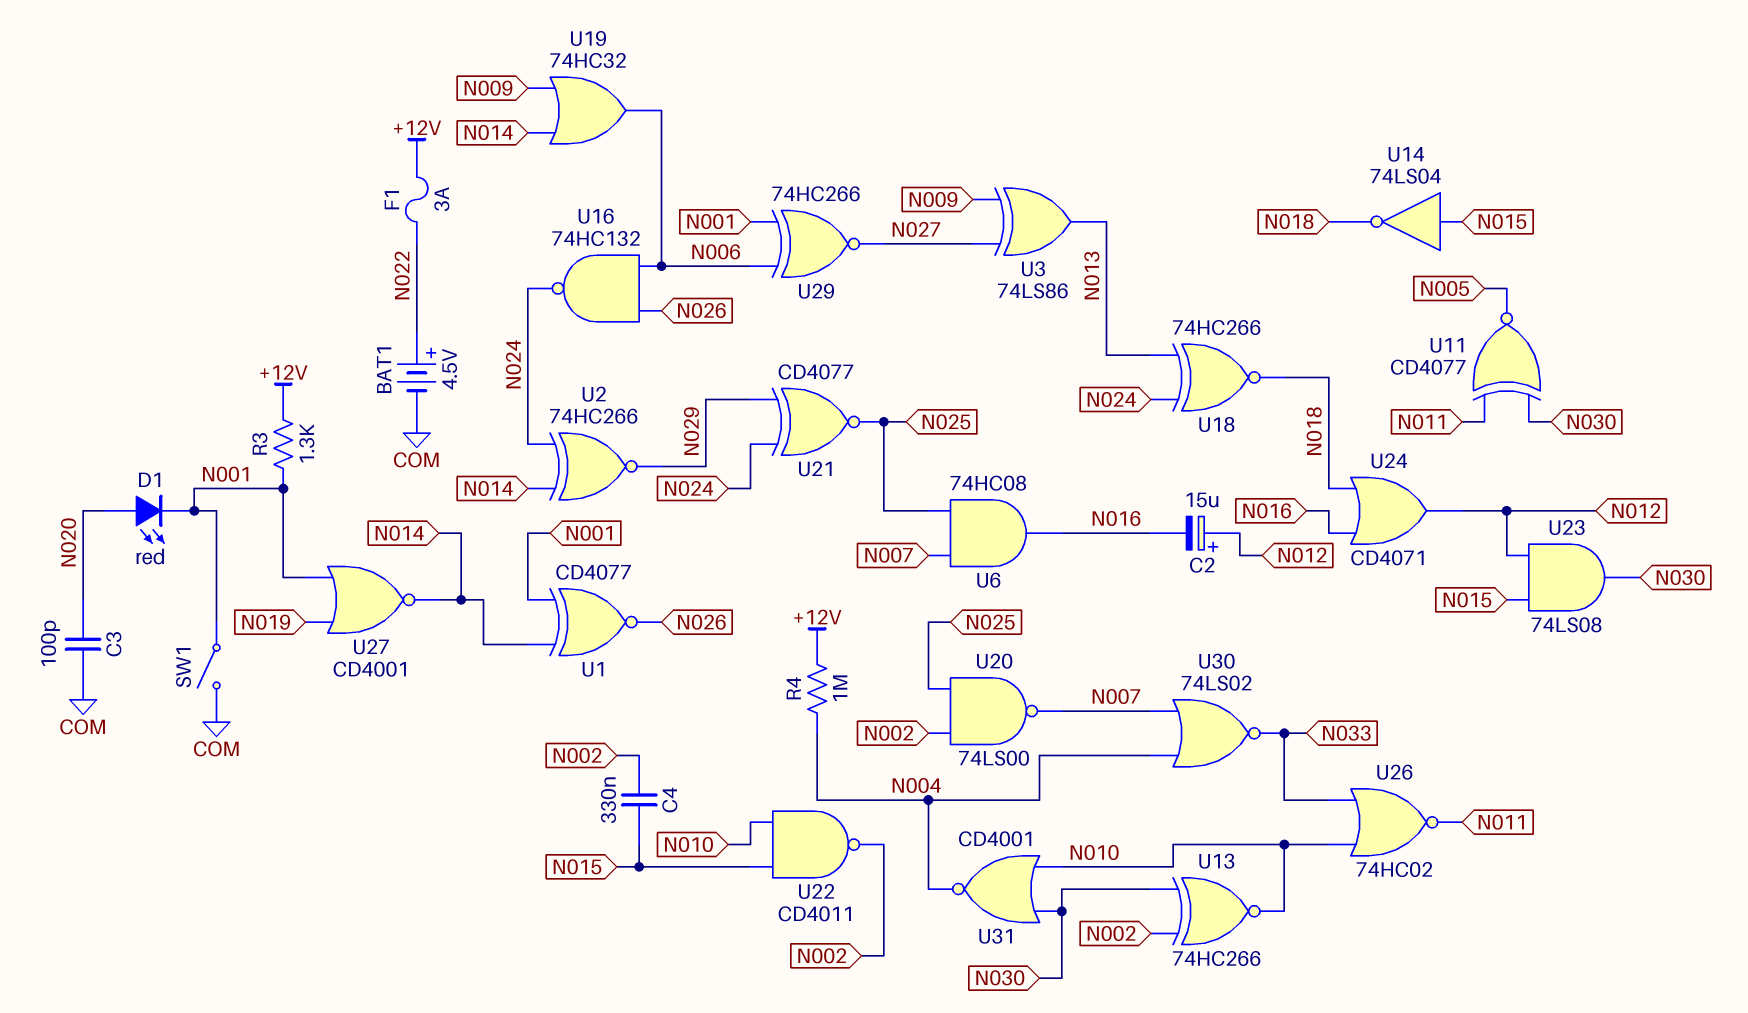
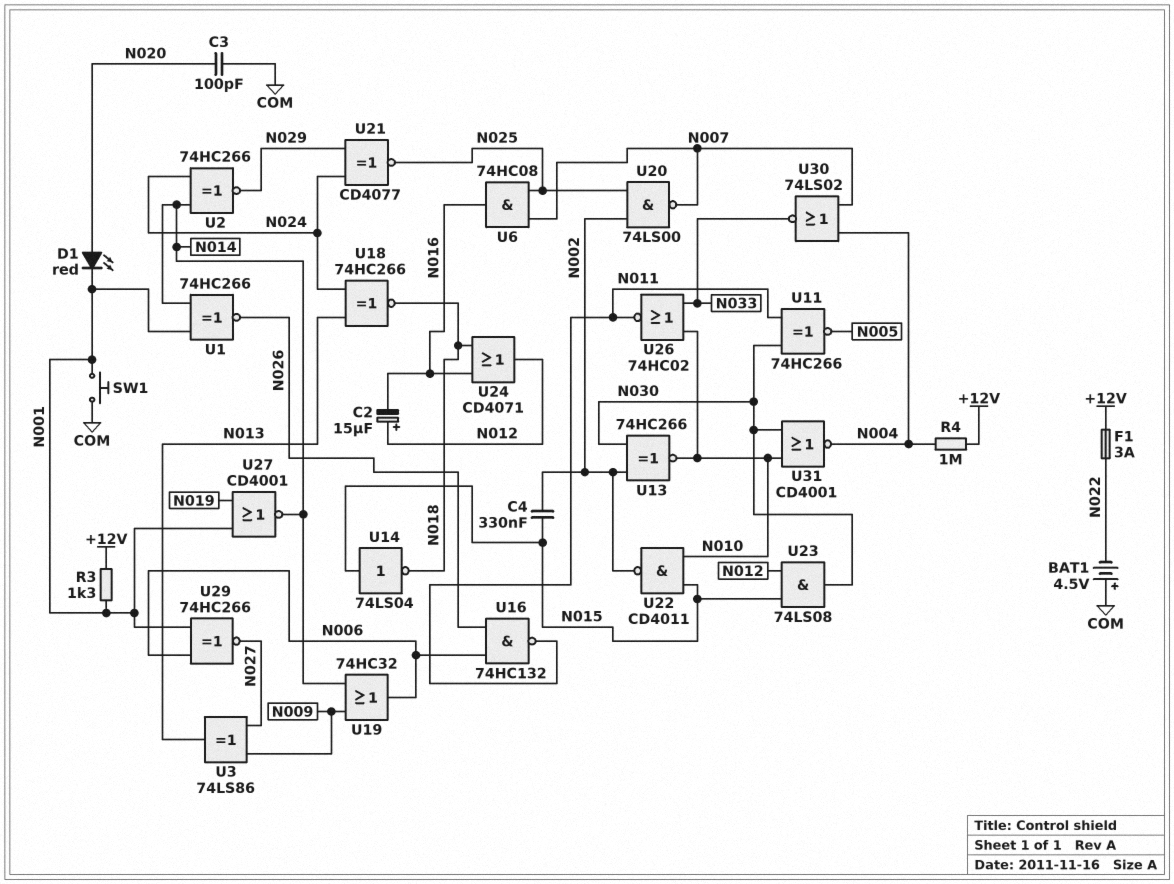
BAT1: 4.5V (plus N022, minus COM) -> 4.5V (plus COM, minus N022)
SW1: switch (COM, N001) -> button (COM, N001)
U1: XNOR CD4077 (in N001, in N014, out N026) -> XNOR 74HC266 (in N001, in N014, out N026)
U11: XNOR CD4077 (in N011, in N030, out N005) -> XNOR 74HC266 (in N011, in N030, out N005)
U16: NAND 74HC132 (in N006, in N026, out N024) -> NAND 74HC132 (in N006, in N026, out N011)

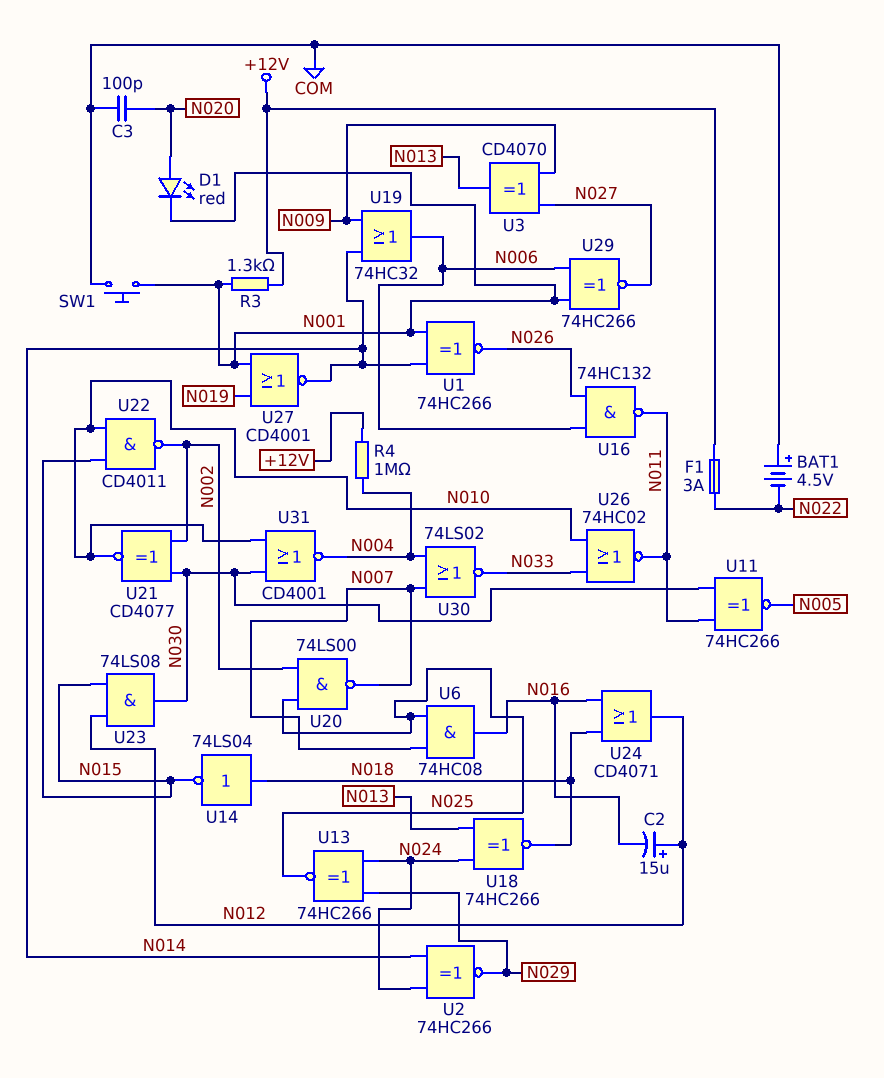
C4: 330nF (N002, N015) -> none
U3: XOR 74LS86 (in N009, in N027, out N013) -> XOR CD4070 (in N009, in N027, out N013)
U13: XNOR 74HC266 (in N002, in N030, out N010) -> XNOR 74HC266 (in N024, in N029, out N025)
U14: NOT 74LS04 (in N015, out N018) -> NOT 74LS04 (in N018, out N015)
U21: XNOR CD4077 (in N024, in N029, out N025) -> XNOR CD4077 (in N002, in N030, out N010)

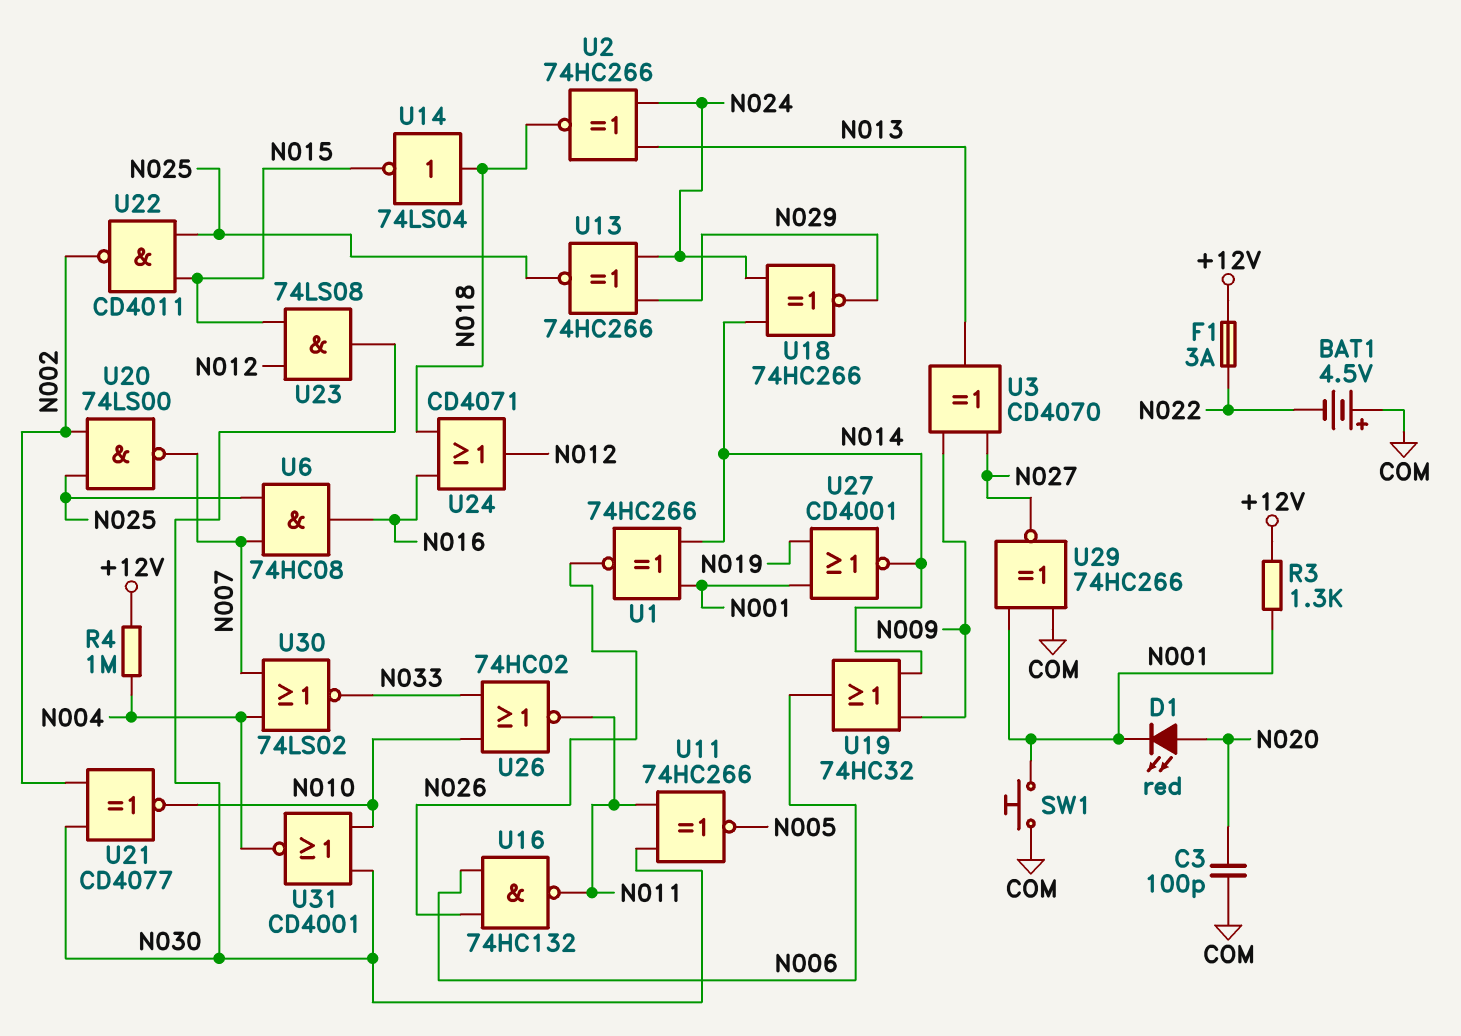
C2: 15uF (plus N012, minus N016) -> none
U2: XNOR 74HC266 (in N014, in N024, out N029) -> XNOR 74HC266 (in N013, in N024, out N018)
U18: XNOR 74HC266 (in N013, in N024, out N018) -> XNOR 74HC266 (in N014, in N024, out N029)
U22: NAND CD4011 (in N010, in N015, out N002) -> NAND CD4011 (in N015, in N025, out N002)
U29: XNOR 74HC266 (in N001, in N006, out N027) -> XNOR 74HC266 (in COM, in N001, out N027)

